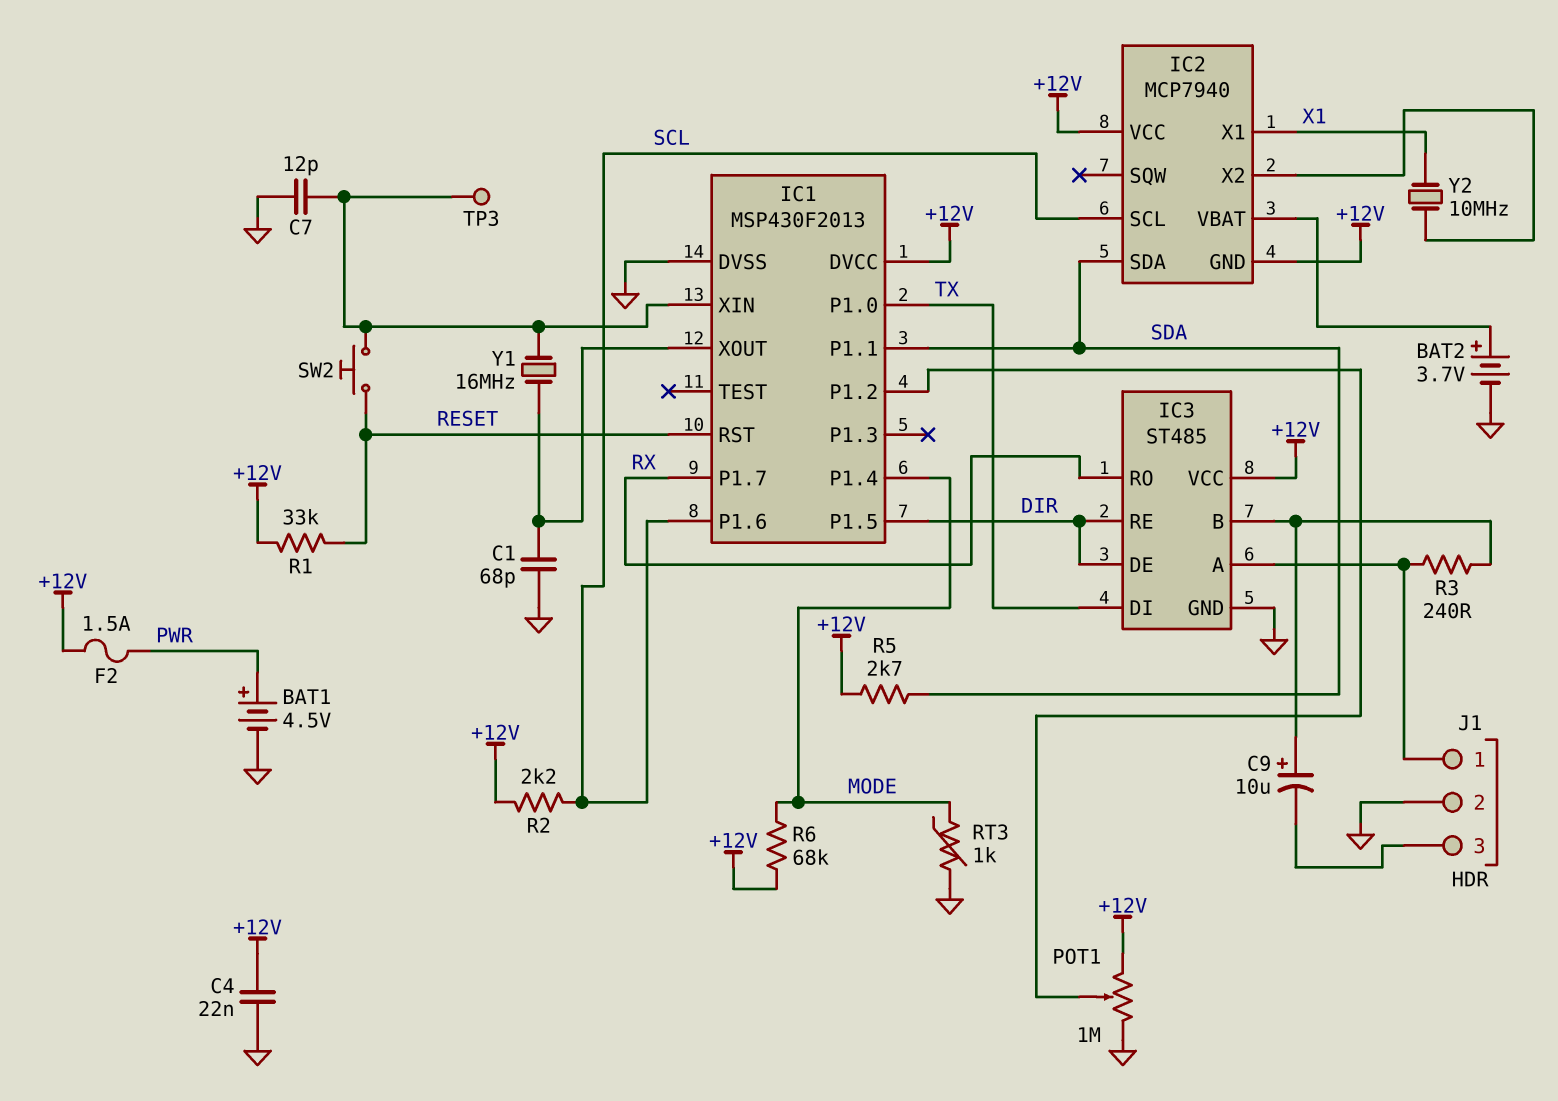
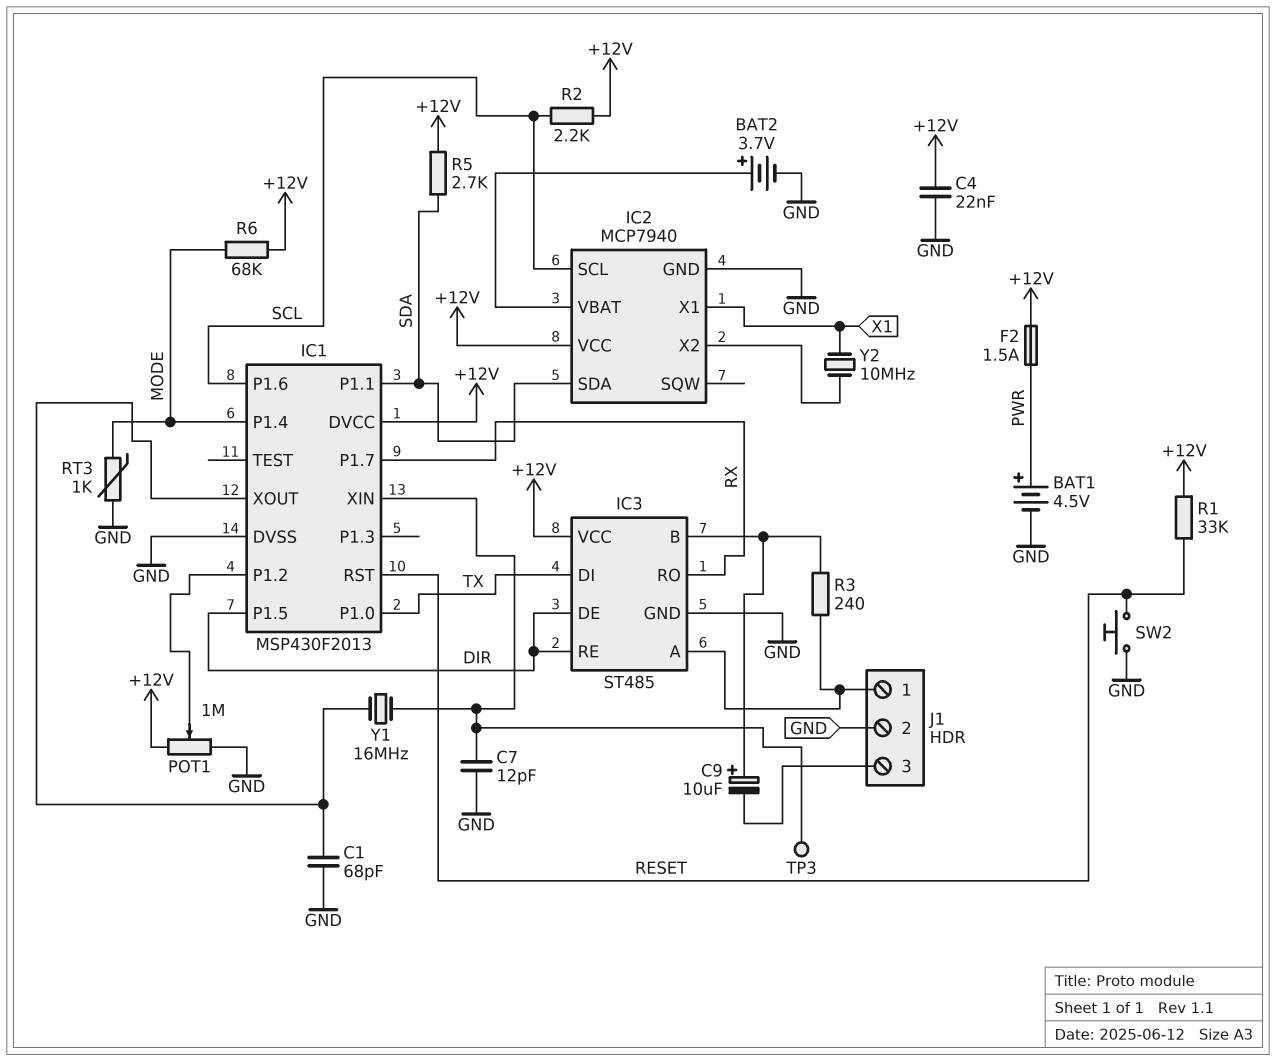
IC2 pin GND: +12V -> GND
SW2: button (IC1/XIN, RESET) -> button (GND, RESET)

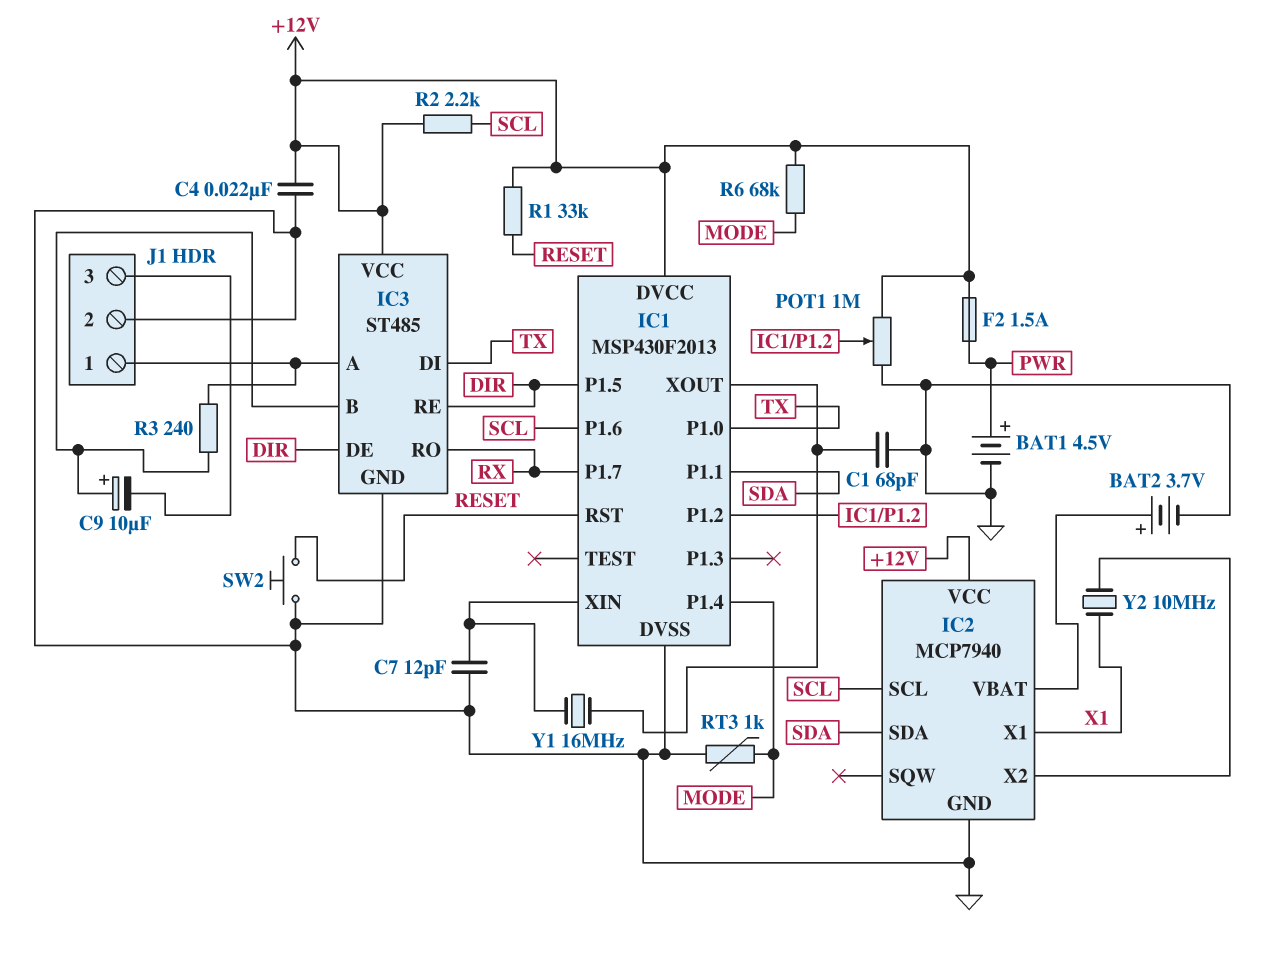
R5: 2.7k (+12V, SDA) -> none
TP3: test point (IC1/XIN) -> none

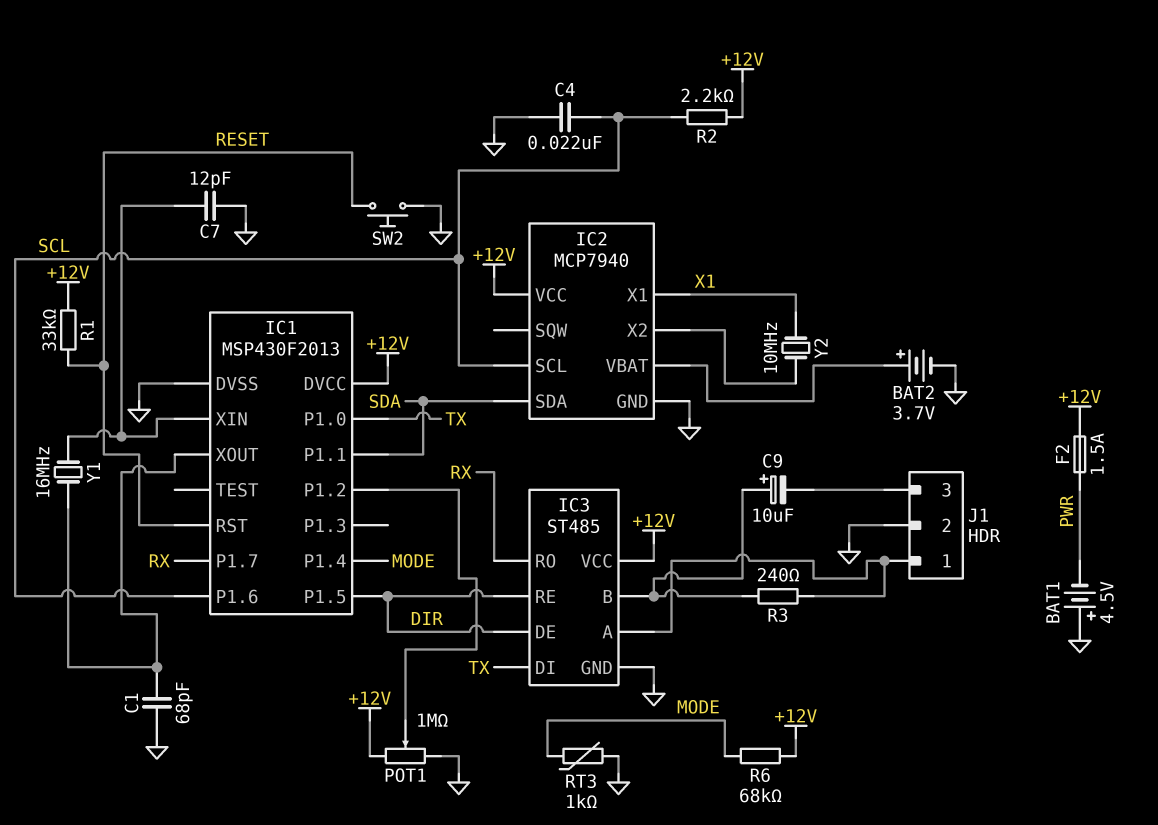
BAT1: 4.5V (plus PWR, minus GND) -> 4.5V (plus GND, minus PWR)
C4: 22nF (+12V, GND) -> 22nF (GND, SCL)

